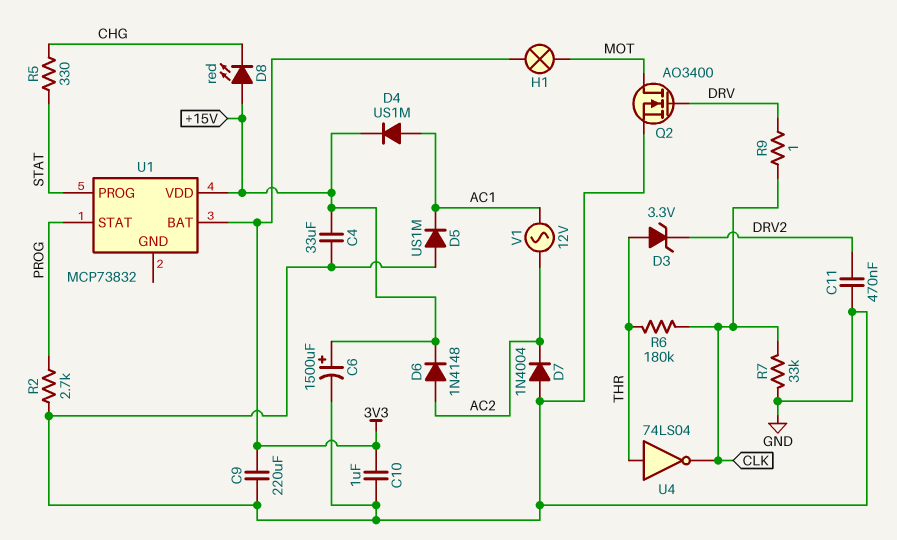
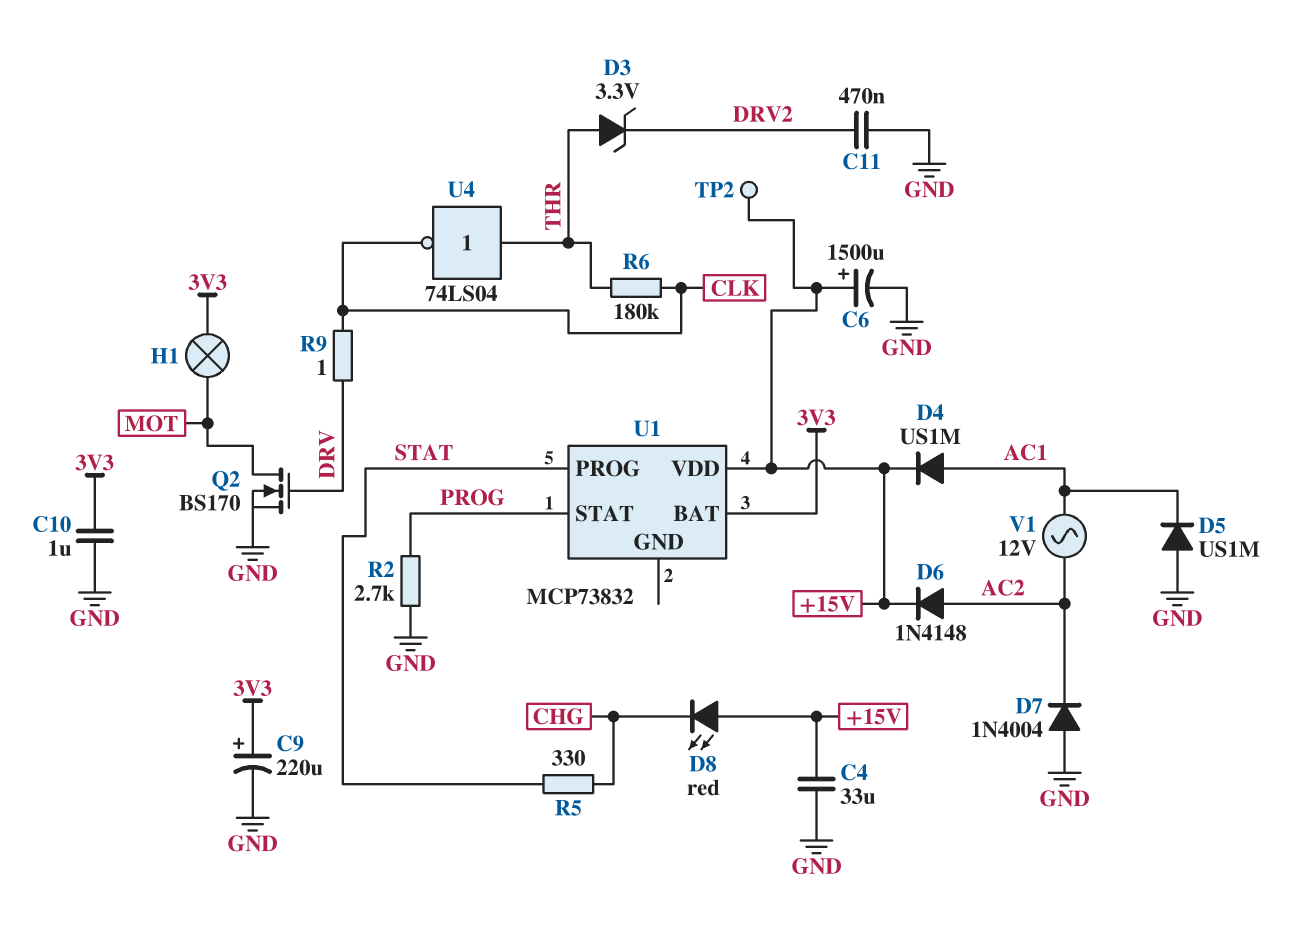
C9: 220uF (3V3, GND) -> 220uF (plus 3V3, minus GND)
Q2: NMOS AO3400 (G DRV, D MOT, S GND) -> NMOS BS170 (G DRV, D MOT, S GND)
R7: 33k (CLK, GND) -> none
TP2: none -> test point (+15V)

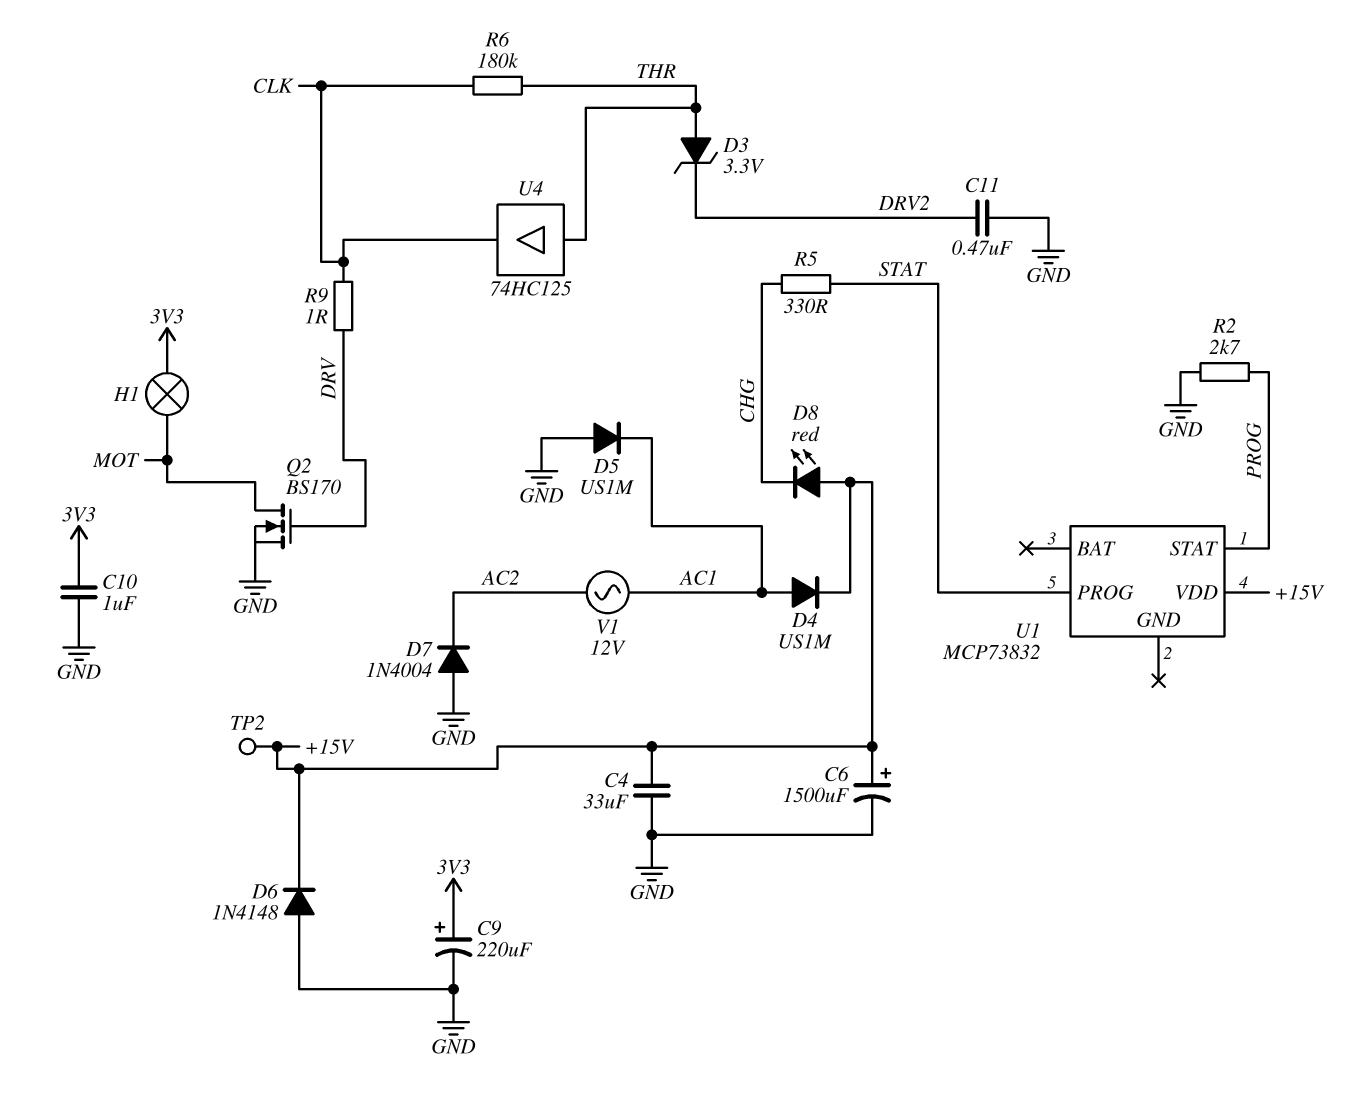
D6: diode 1N4148 (A AC2, K +15V) -> diode 1N4148 (A GND, K +15V)
U1 pin BAT: 3V3 -> none
U4: NOT 74LS04 (in THR, out CLK) -> buffer 74HC125 (in THR, out CLK)

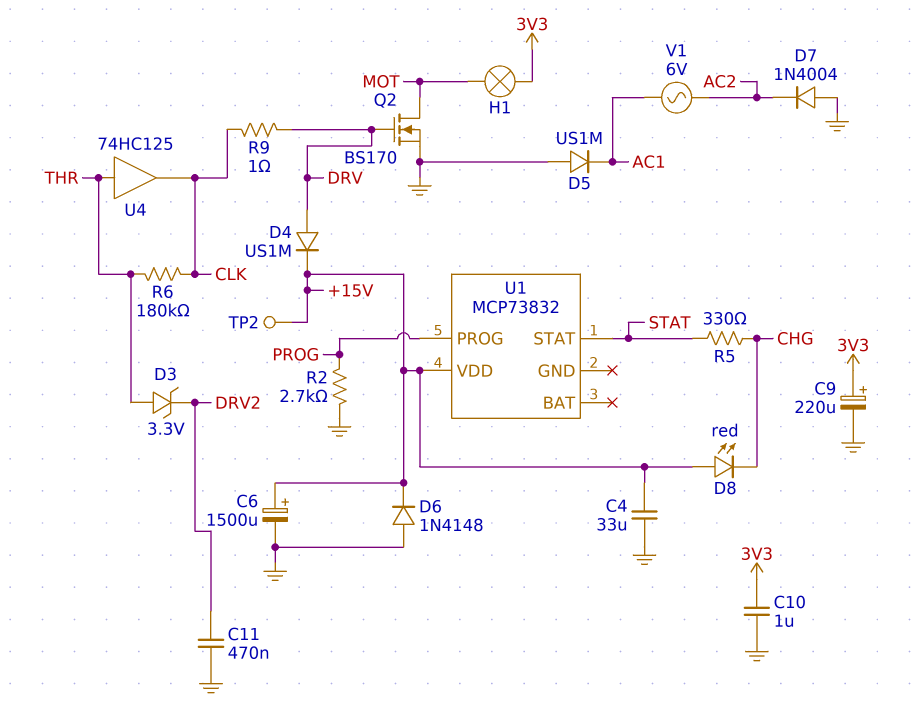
D4: diode US1M (A AC1, K +15V) -> diode US1M (A DRV, K +15V)
U1 pin PROG: STAT -> PROG
U1 pin STAT: PROG -> STAT
V1: AC 12V (AC1, AC2) -> AC 6V (AC1, AC2)

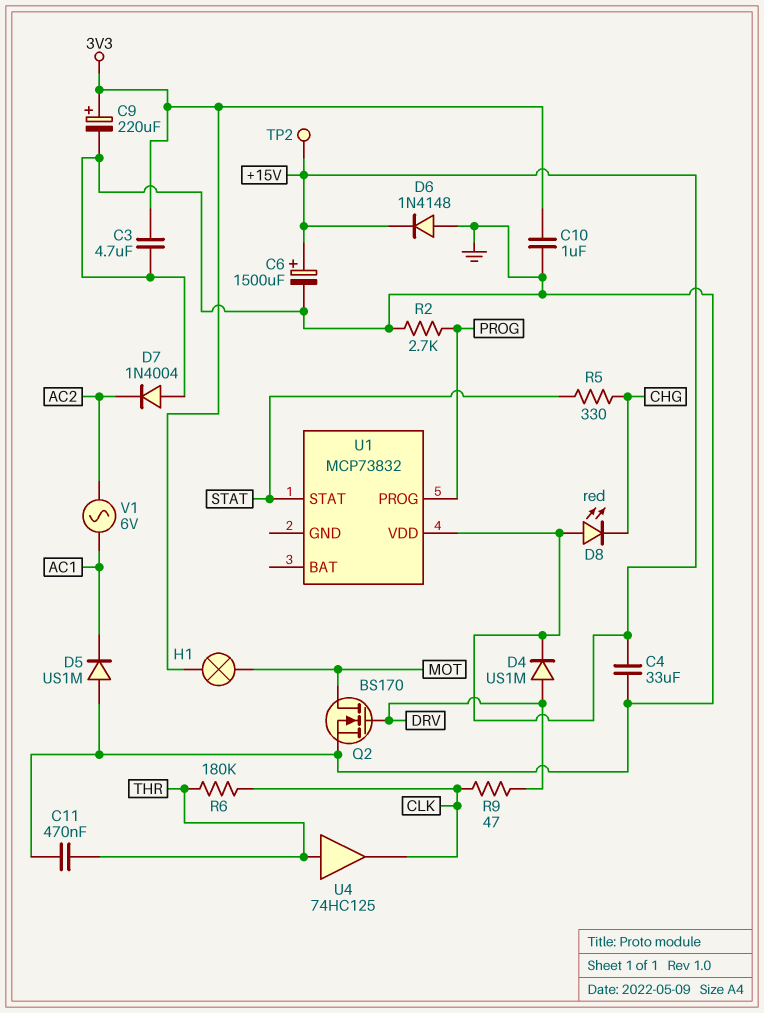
C3: none -> 4.7uF (3V3, GND)
C11: 470nF (DRV2, GND) -> 470nF (GND, THR)
D3: zener 3.3V (A THR, K DRV2) -> none
R9: 1 (CLK, DRV) -> 47 (CLK, DRV)

